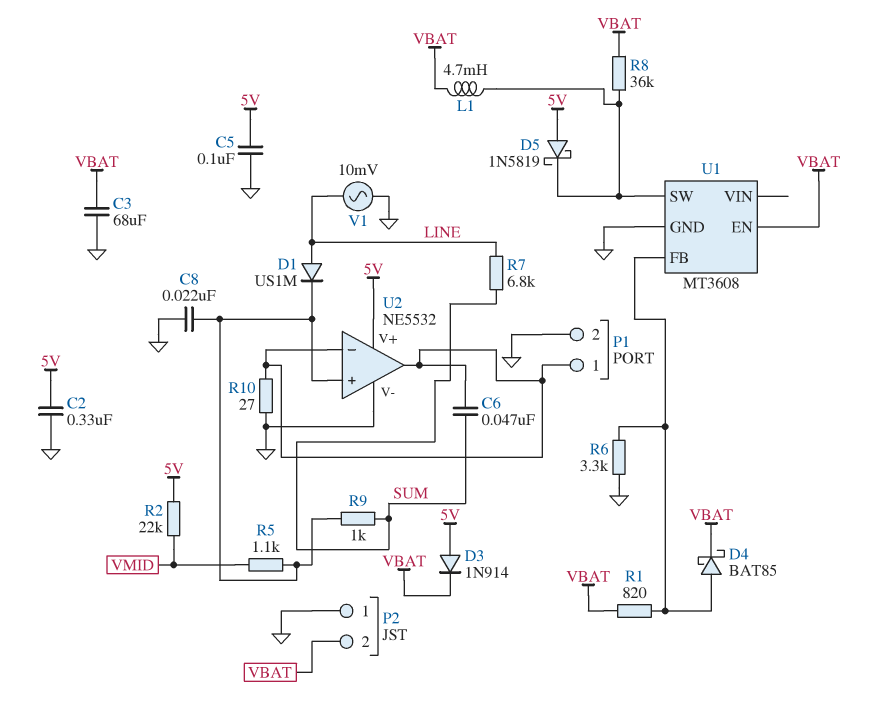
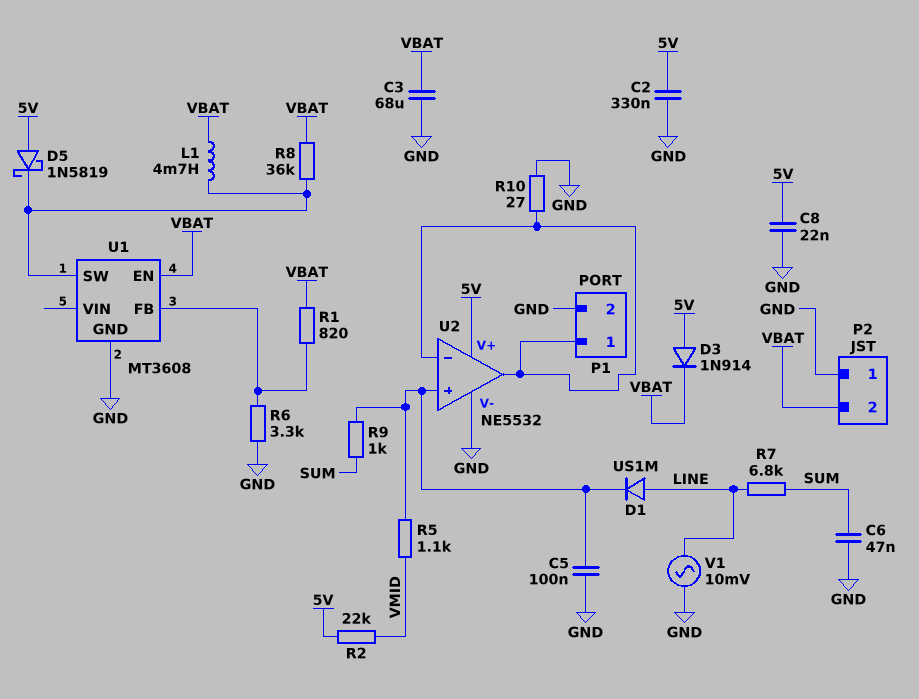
C5: 100nF (5V, GND) -> 100nF (GND, U2/in+)
C6: 47nF (P1/1, SUM) -> 47nF (GND, SUM)
C8: 22nF (GND, U2/in+) -> 22nF (5V, GND)
D4: schottky BAT85 (A U1/FB, K VBAT) -> none

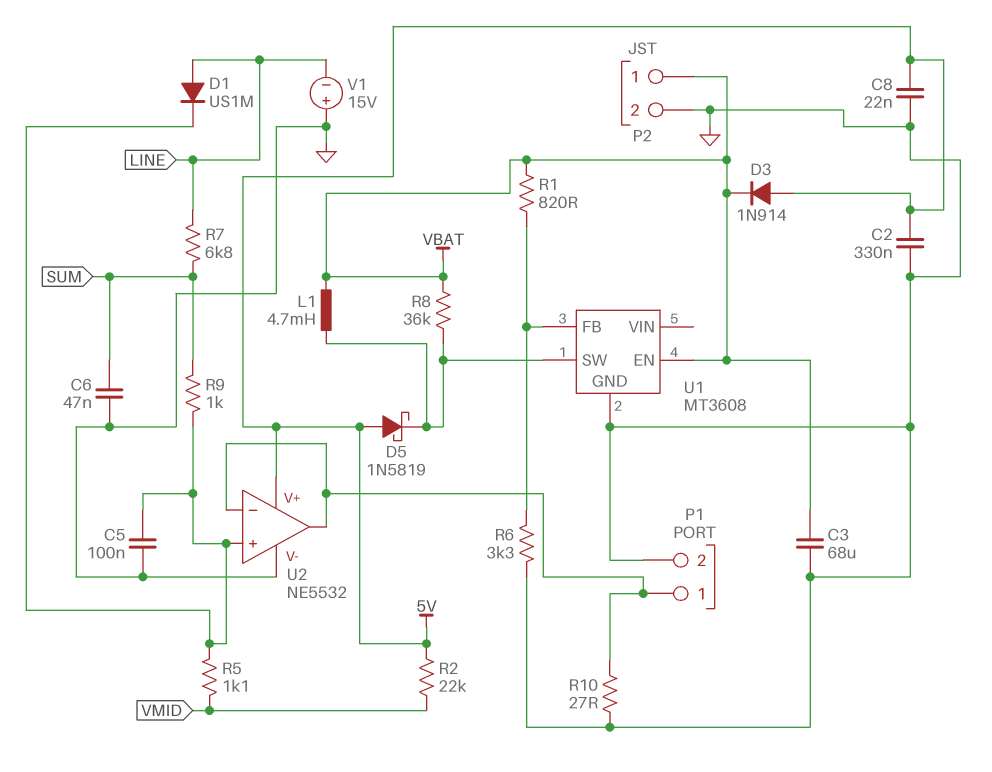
P2 pin 1: GND -> VBAT
P2 pin 2: VBAT -> GND
V1: AC 10mV (GND, LINE) -> 15V (plus GND, minus LINE)

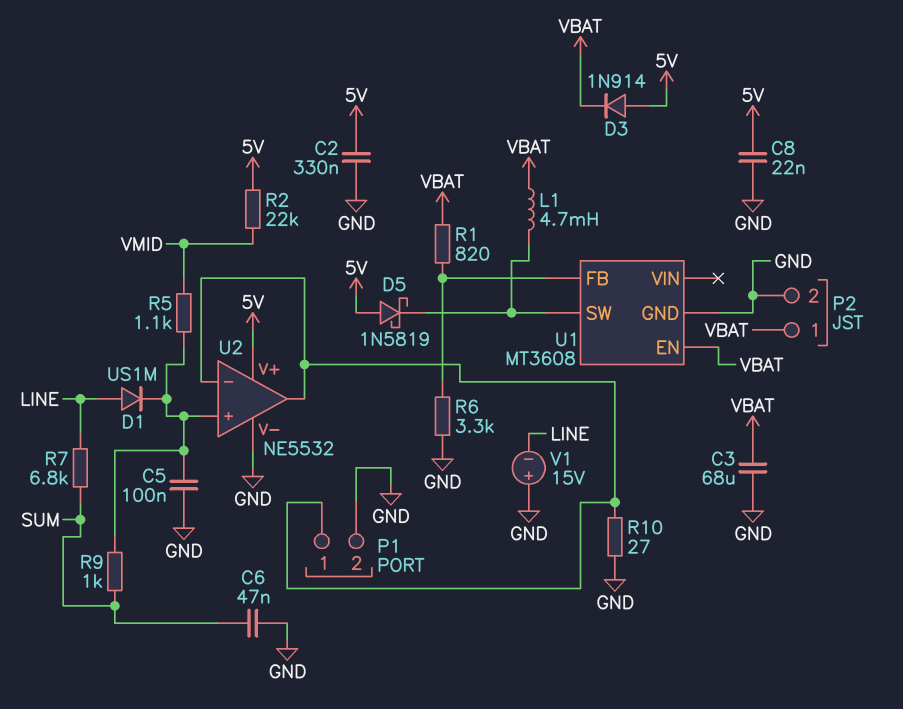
R8: 36k (U1/SW, VBAT) -> none

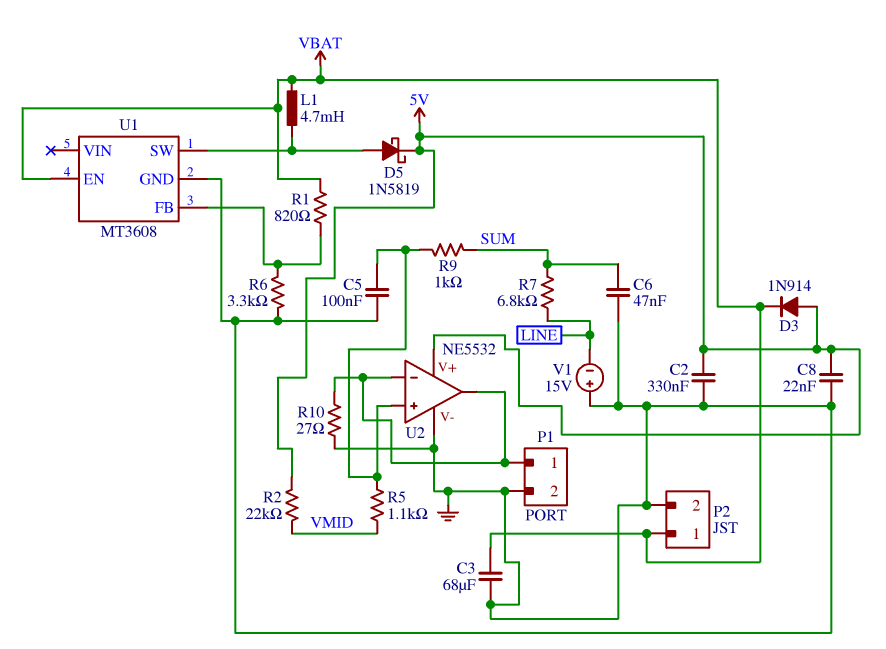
D1: diode US1M (A LINE, K U2/in+) -> none
D5: schottky 1N5819 (A 5V, K U1/SW) -> schottky 1N5819 (A U1/SW, K 5V)

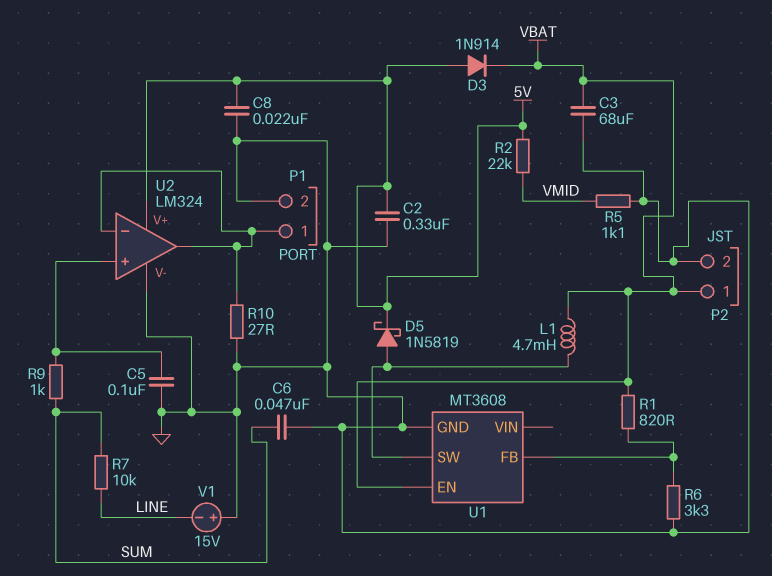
R5: 1.1k (U2/in+, VMID) -> 1.1k (GND, VMID)
R7: 6.8k (LINE, SUM) -> 10k (LINE, SUM)
U2: NE5532 -> LM324

